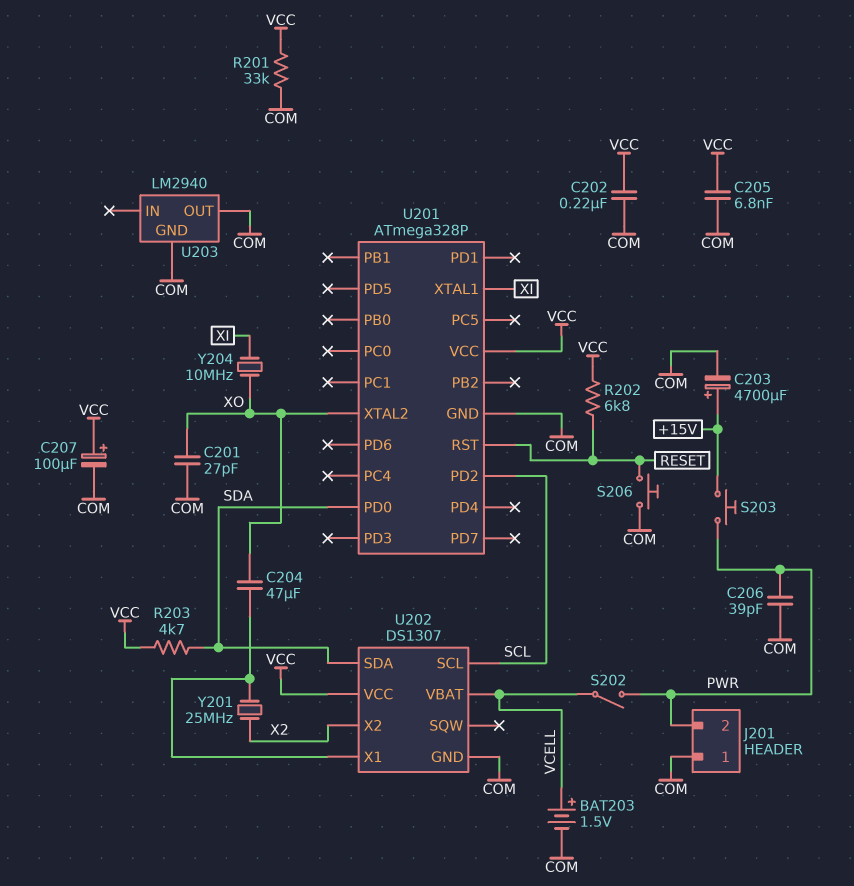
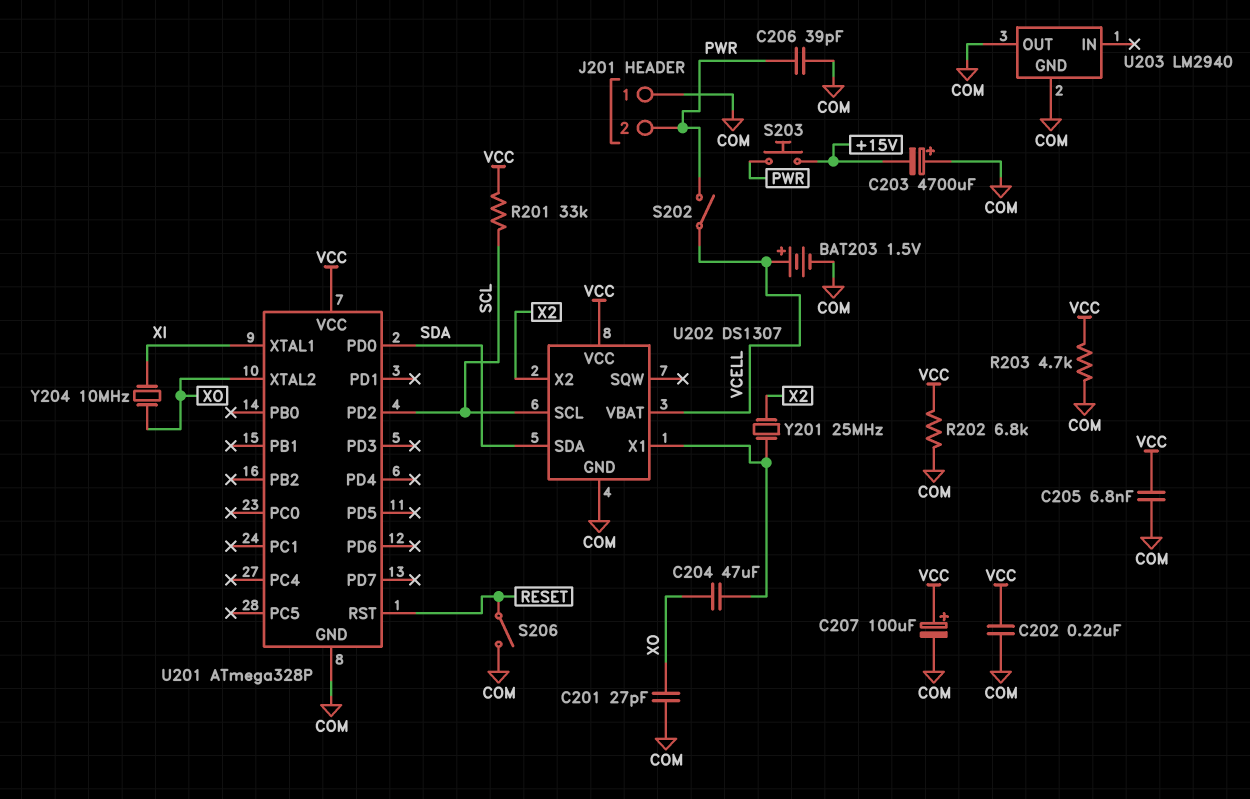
C203: 4700uF (plus +15V, minus COM) -> 4700uF (plus COM, minus +15V)
R201: 33k (COM, VCC) -> 33k (SCL, VCC)
R202: 6.8k (RESET, VCC) -> 6.8k (COM, VCC)
R203: 4.7k (SDA, VCC) -> 4.7k (COM, VCC)
S206: button (COM, RESET) -> switch (COM, RESET)

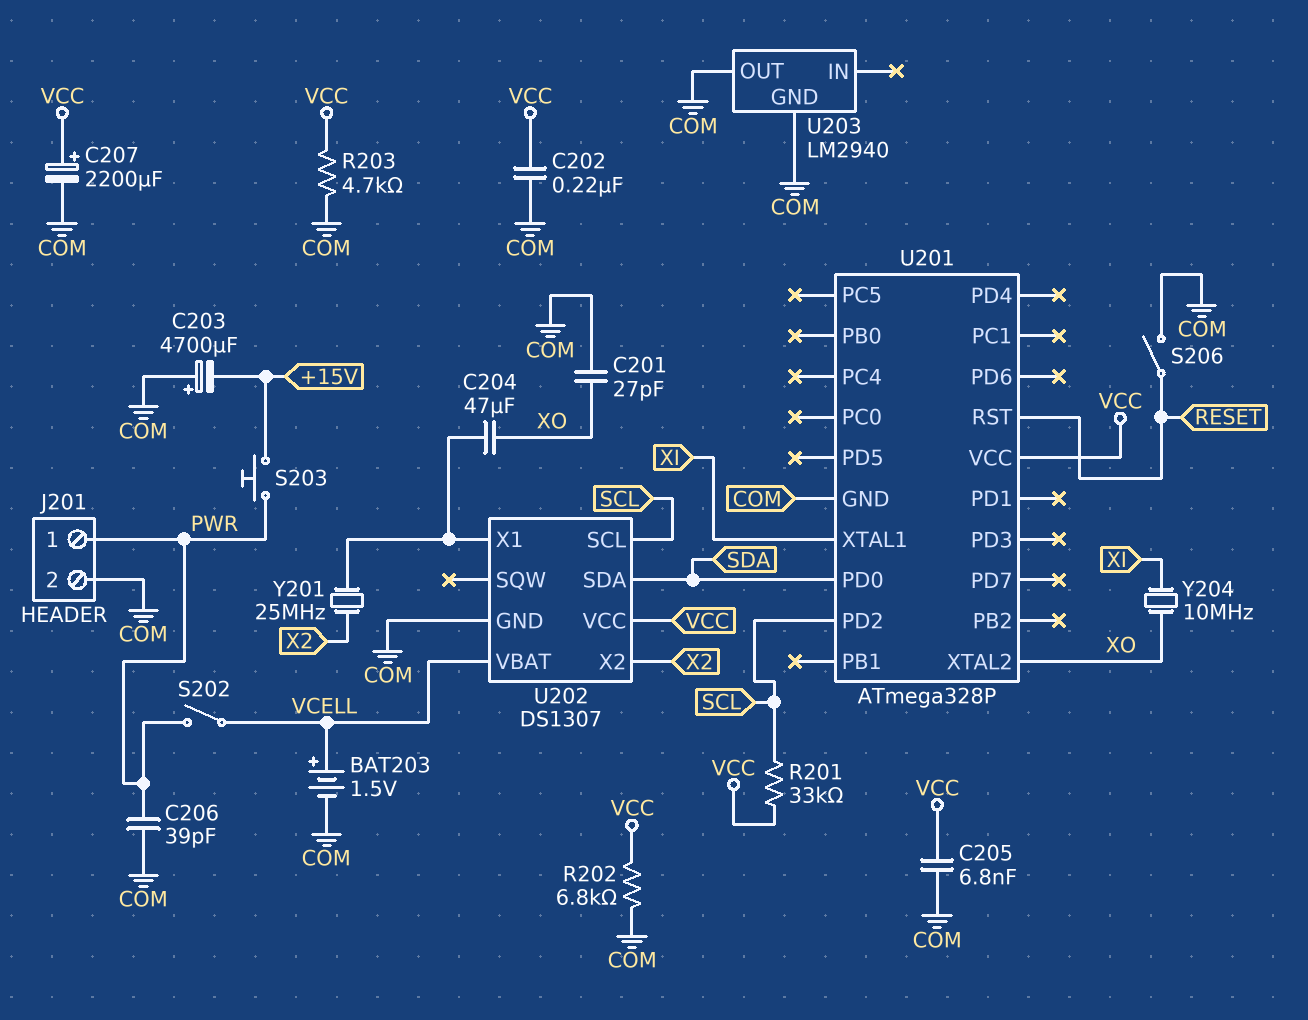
C207: 100uF (plus VCC, minus COM) -> 2200uF (plus VCC, minus COM)
J201 pin 1: COM -> PWR
J201 pin 2: PWR -> COM

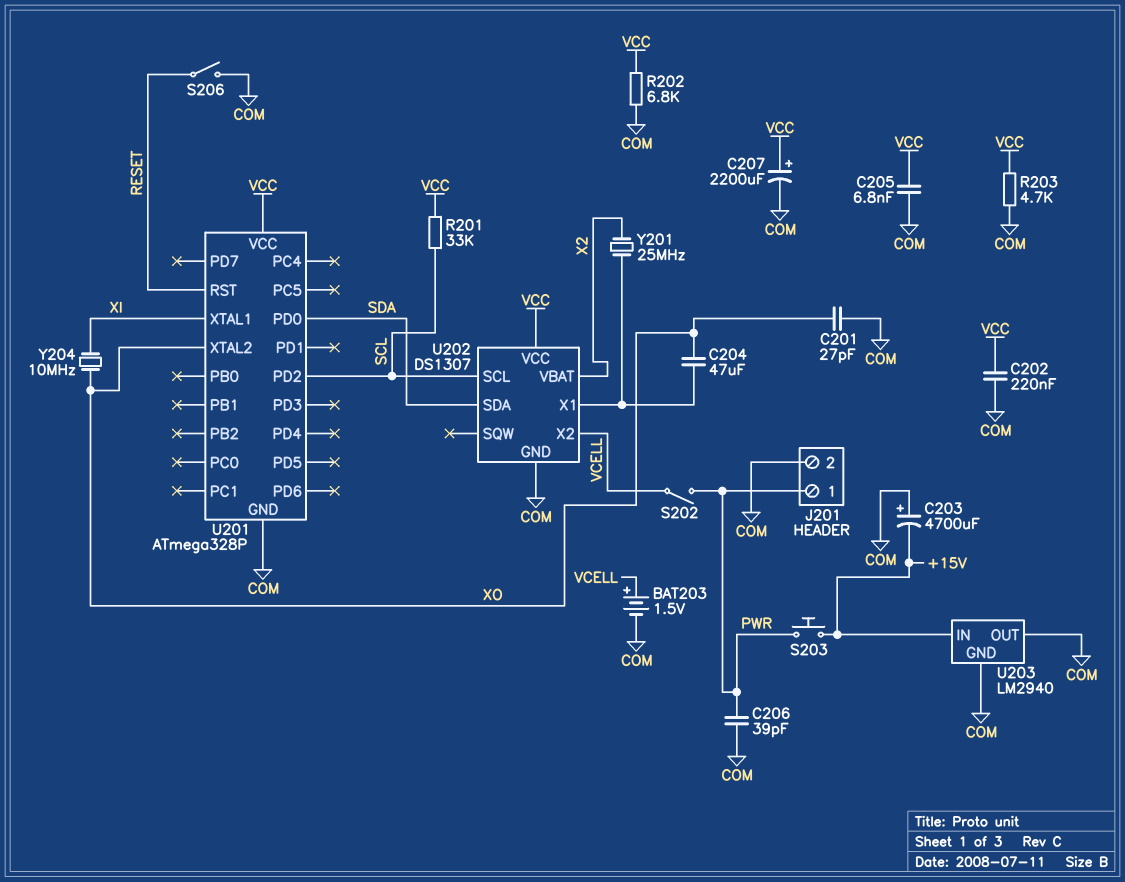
U202 pin VBAT: VCELL -> X2
U202 pin X2: X2 -> VCELL
U203 pin IN: none -> +15V

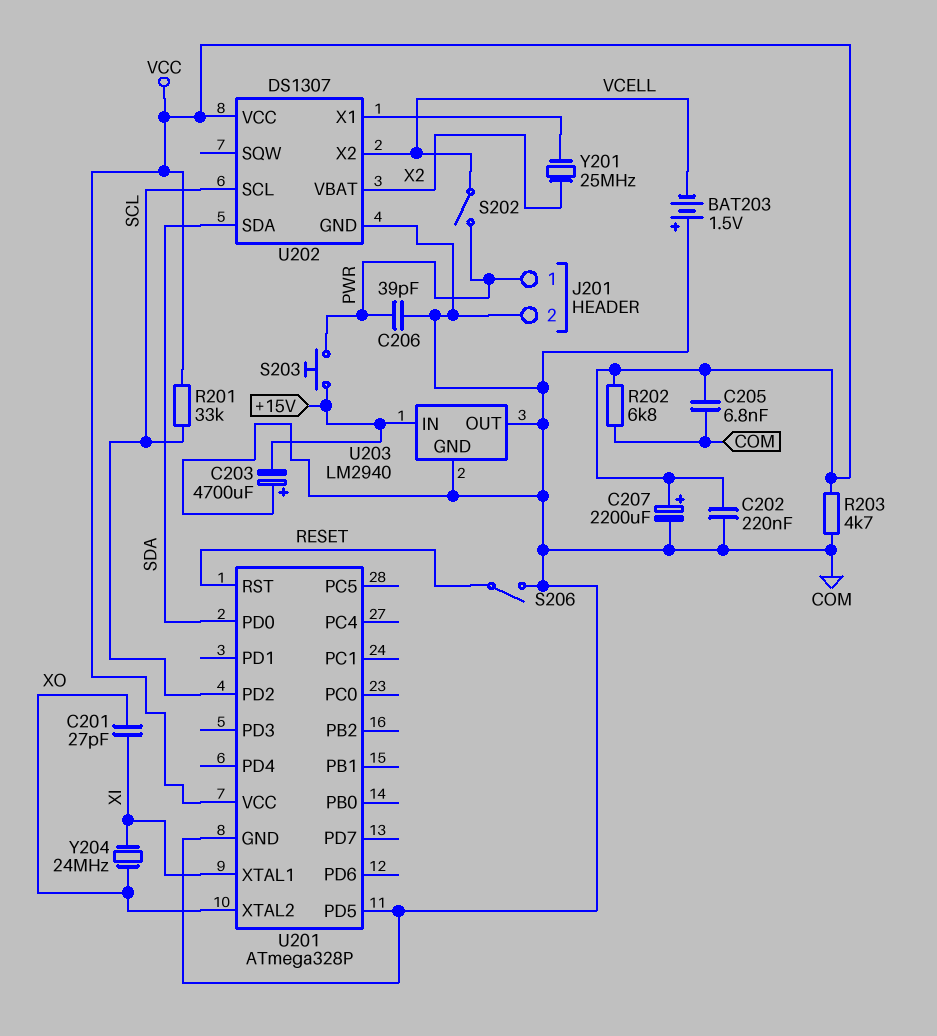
BAT203: 1.5V (plus VCELL, minus COM) -> 1.5V (plus COM, minus VCELL)
C201: 27pF (COM, XO) -> 27pF (XI, XO)
C204: 47uF (U202/X1, XO) -> none
U201 pin PD5: none -> COM
Y204: 10MHz (XI, XO) -> 24MHz (XI, XO)

